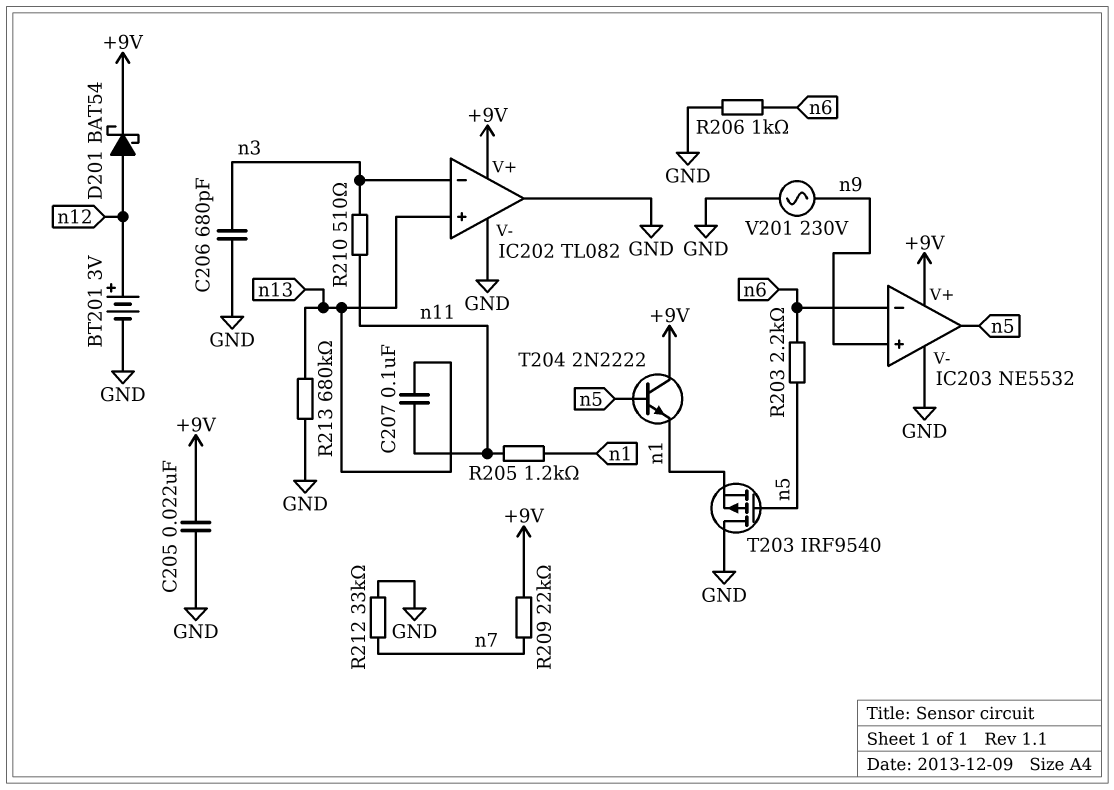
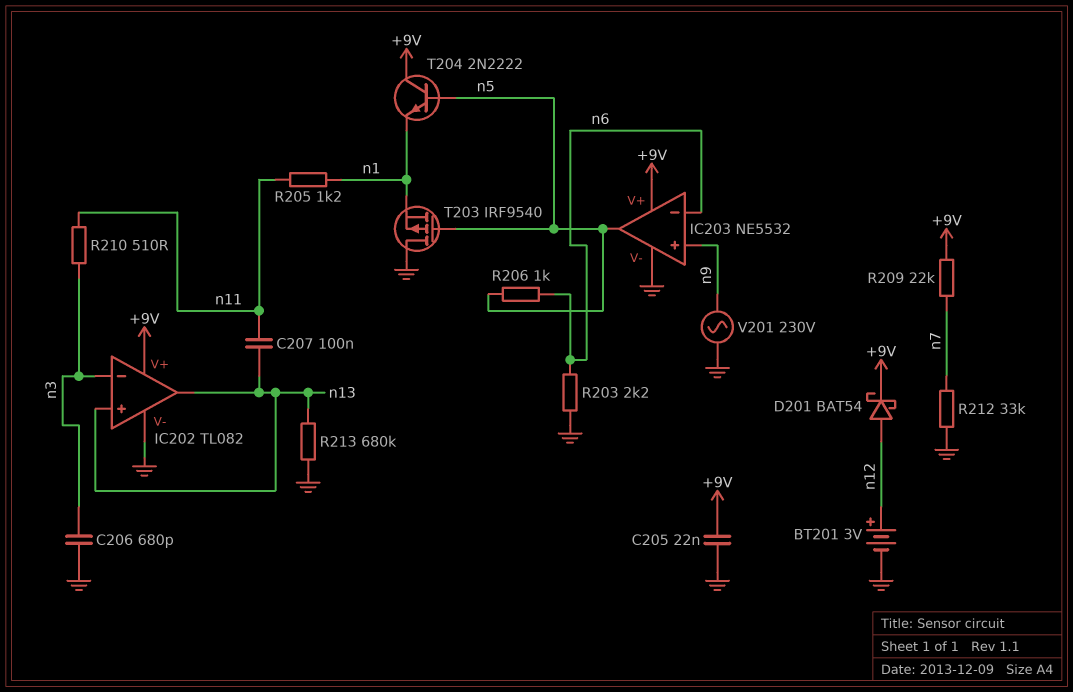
IC202 pin out: GND -> n13
R203: 2.2k (n5, n6) -> 2.2k (GND, n6)
R206: 1k (GND, n6) -> 1k (n5, n6)

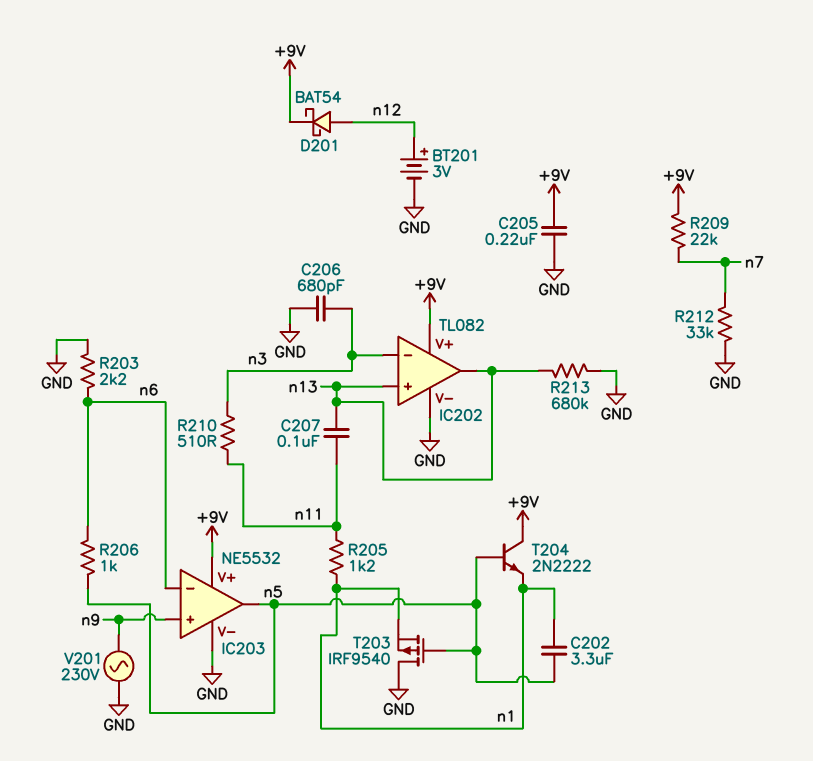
C202: none -> 3.3uF (n1, n5)
C205: 22nF (+9V, GND) -> 220nF (+9V, GND)

